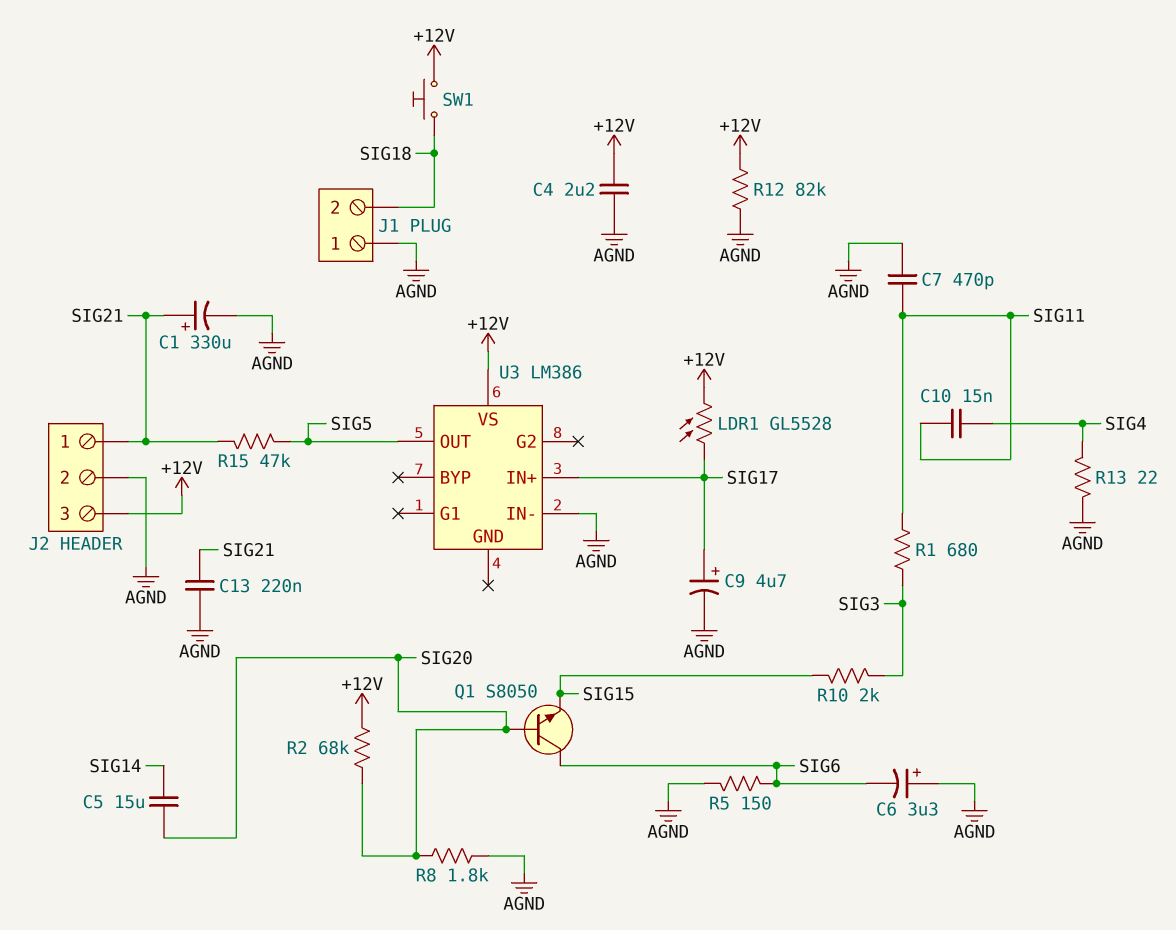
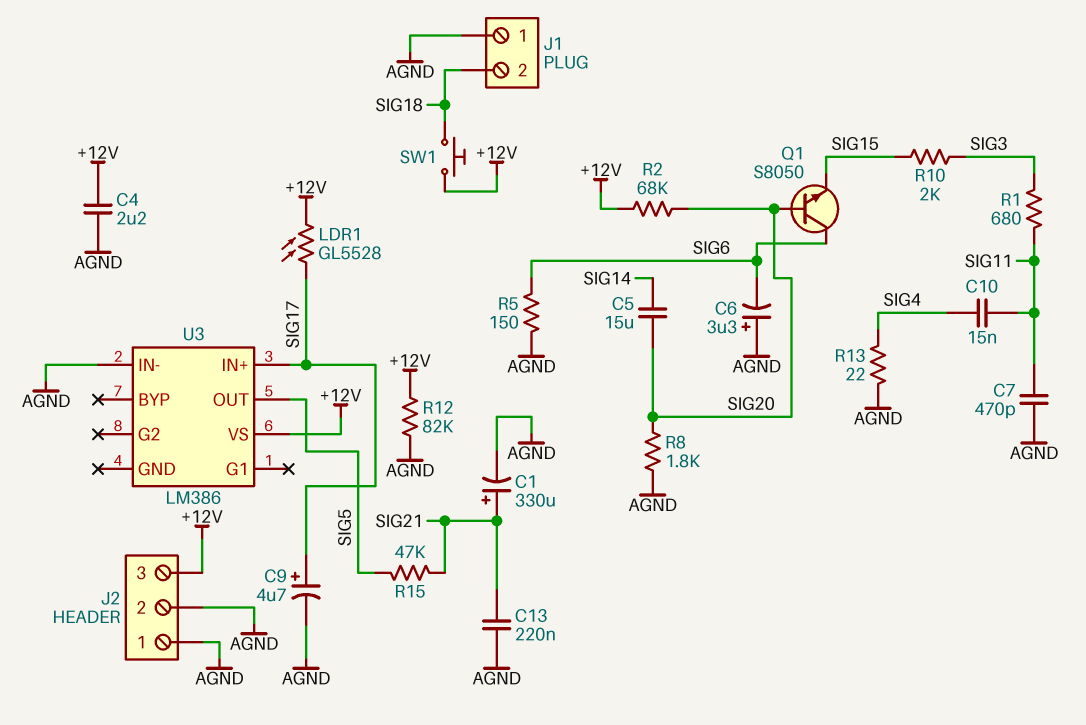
J2 pin 1: SIG21 -> AGND

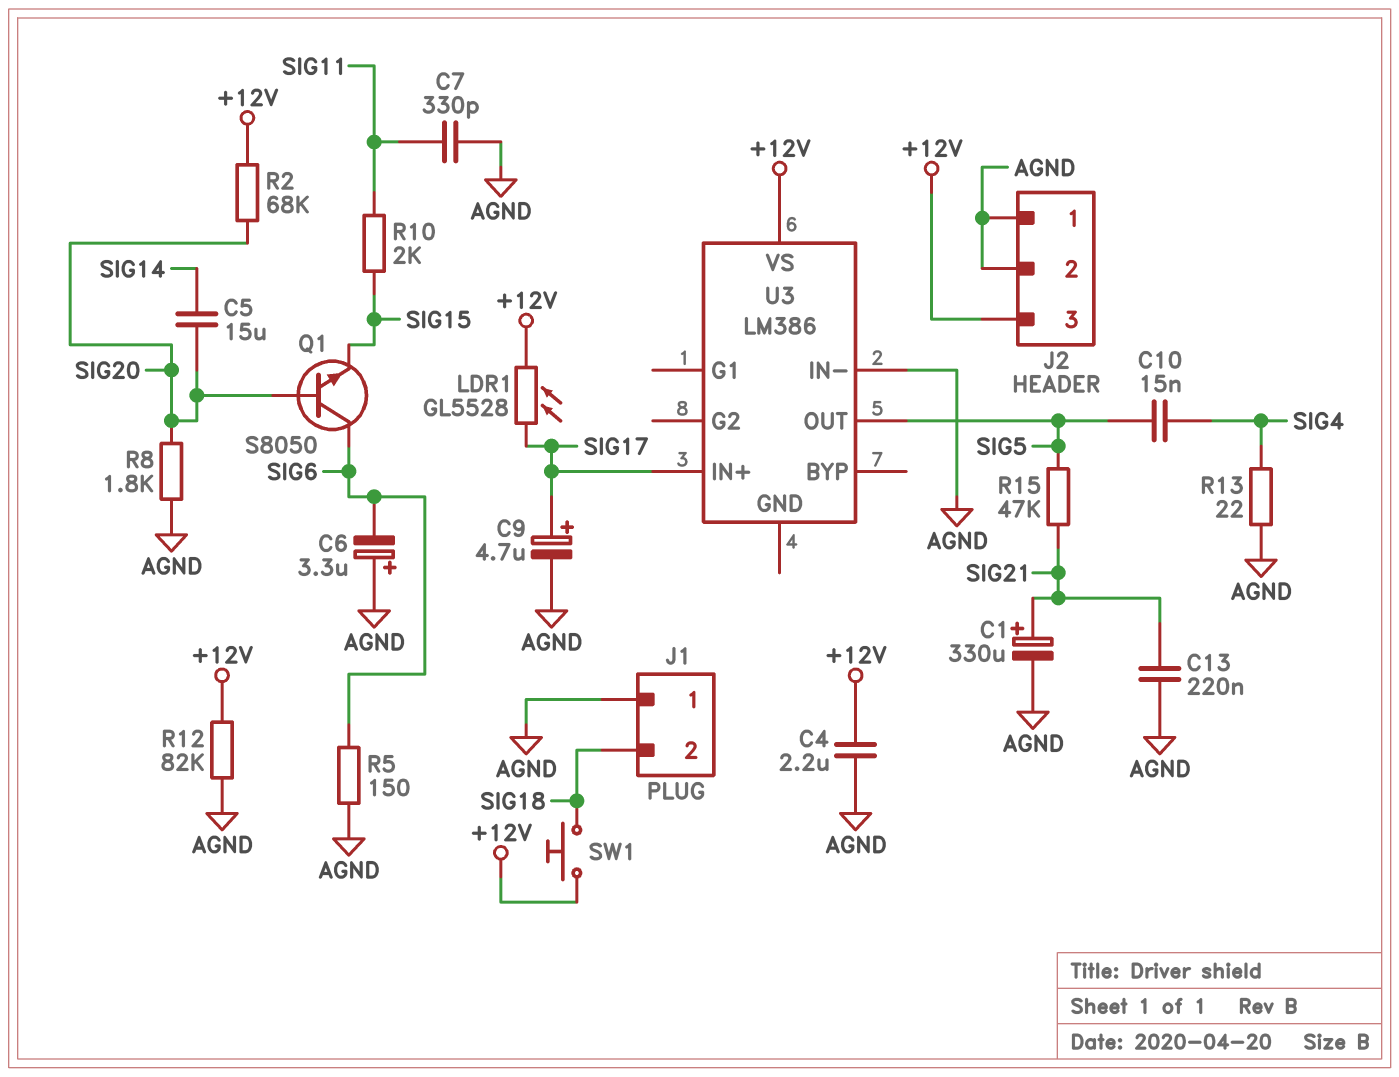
C7: 470pF (AGND, SIG11) -> 330pF (AGND, SIG11)
C10: 15nF (SIG4, SIG11) -> 15nF (SIG4, SIG5)
R1: 680 (SIG3, SIG11) -> none
R10: 2k (SIG3, SIG15) -> 2k (SIG11, SIG15)

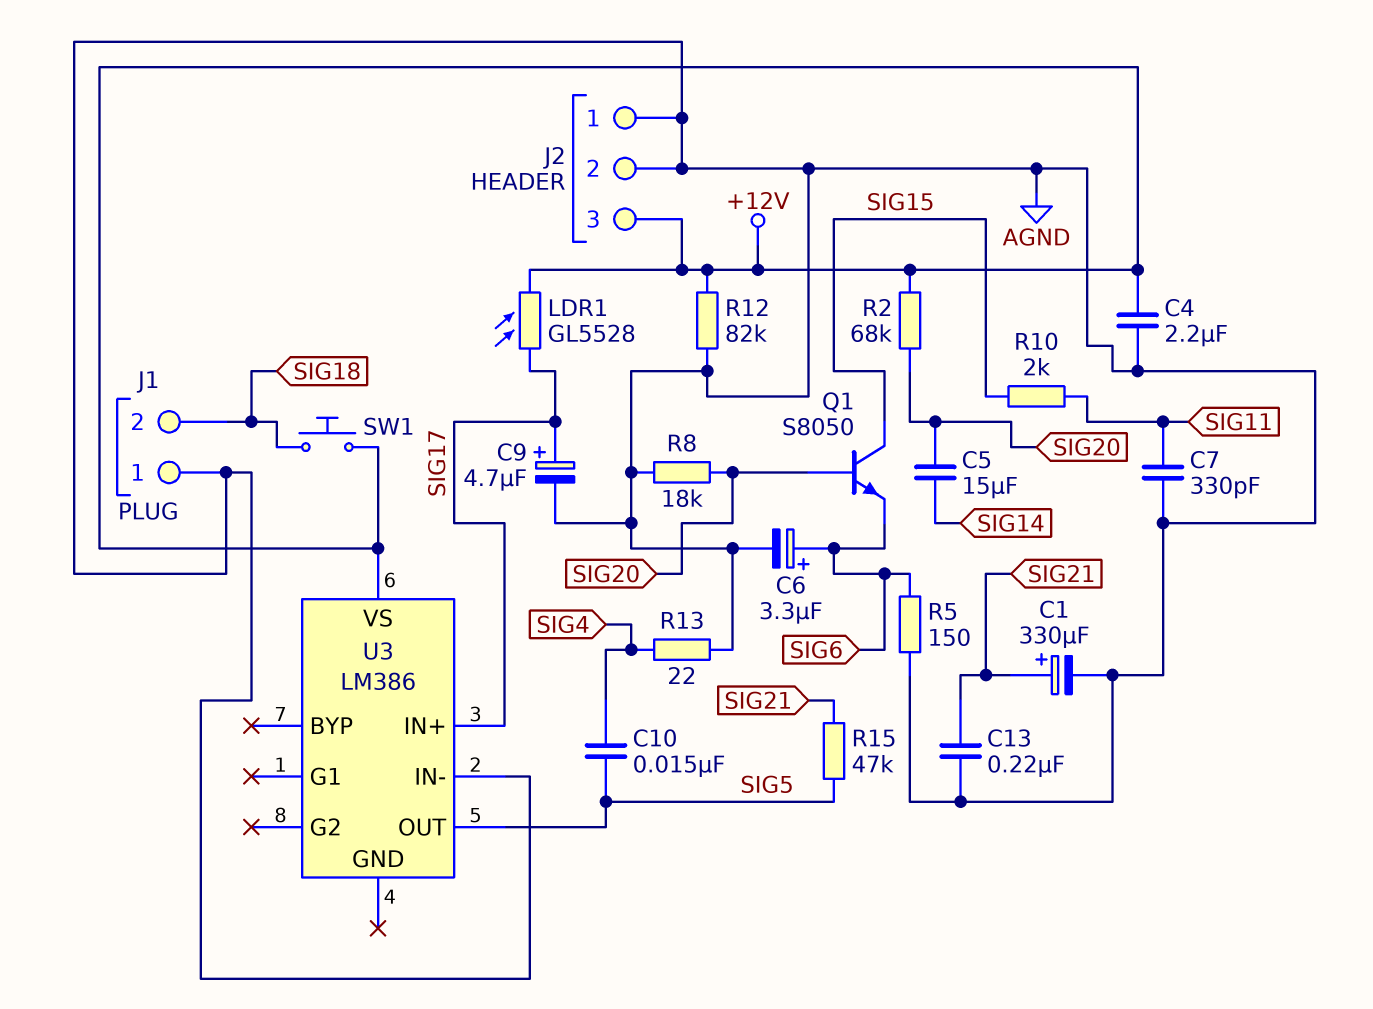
C6: 3.3uF (plus AGND, minus SIG6) -> 3.3uF (plus SIG6, minus AGND)
Q1: NPN S8050 (B SIG20, C SIG6, E SIG15) -> NPN S8050 (B SIG20, C SIG15, E SIG6)
R8: 1.8k (AGND, SIG20) -> 18k (AGND, SIG20)

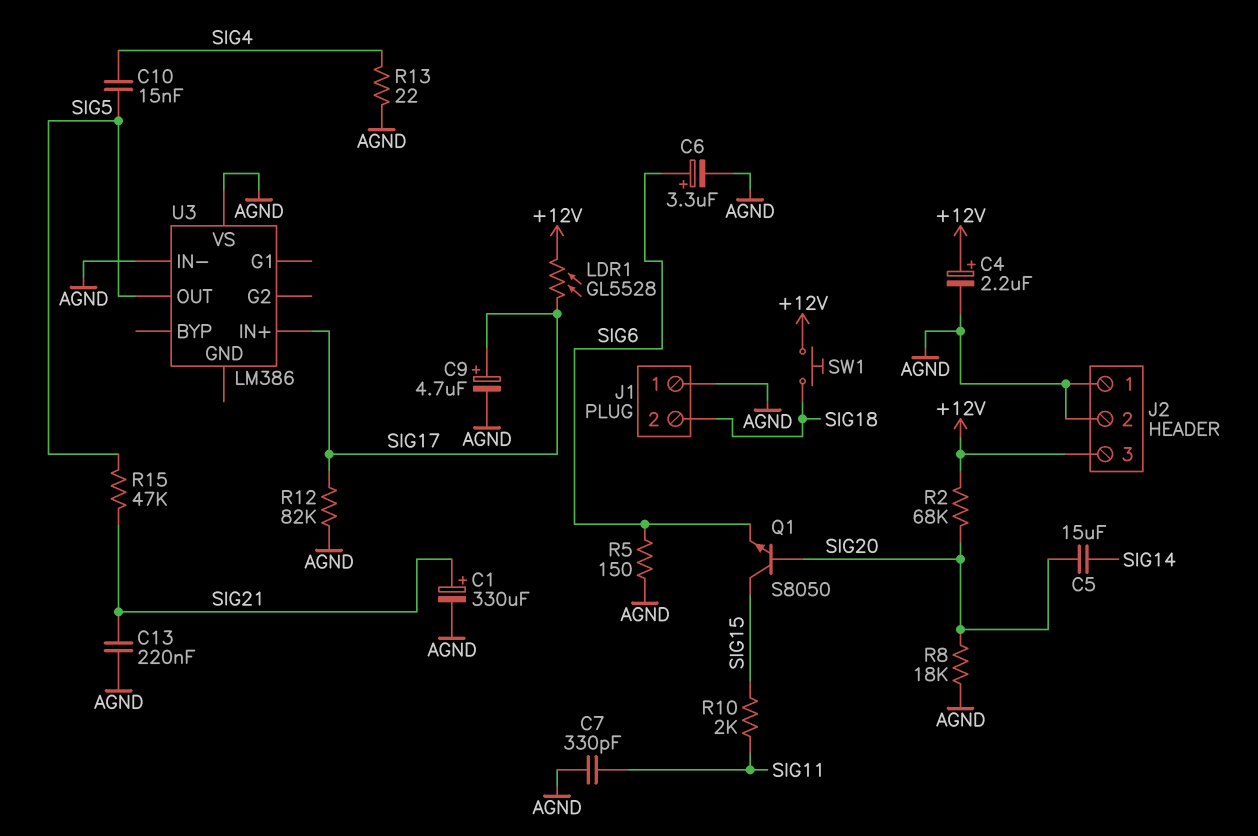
C4: 2.2uF (+12V, AGND) -> 2.2uF (plus +12V, minus AGND)
R12: 82k (+12V, AGND) -> 82k (AGND, SIG17)
U3 pin VS: +12V -> AGND

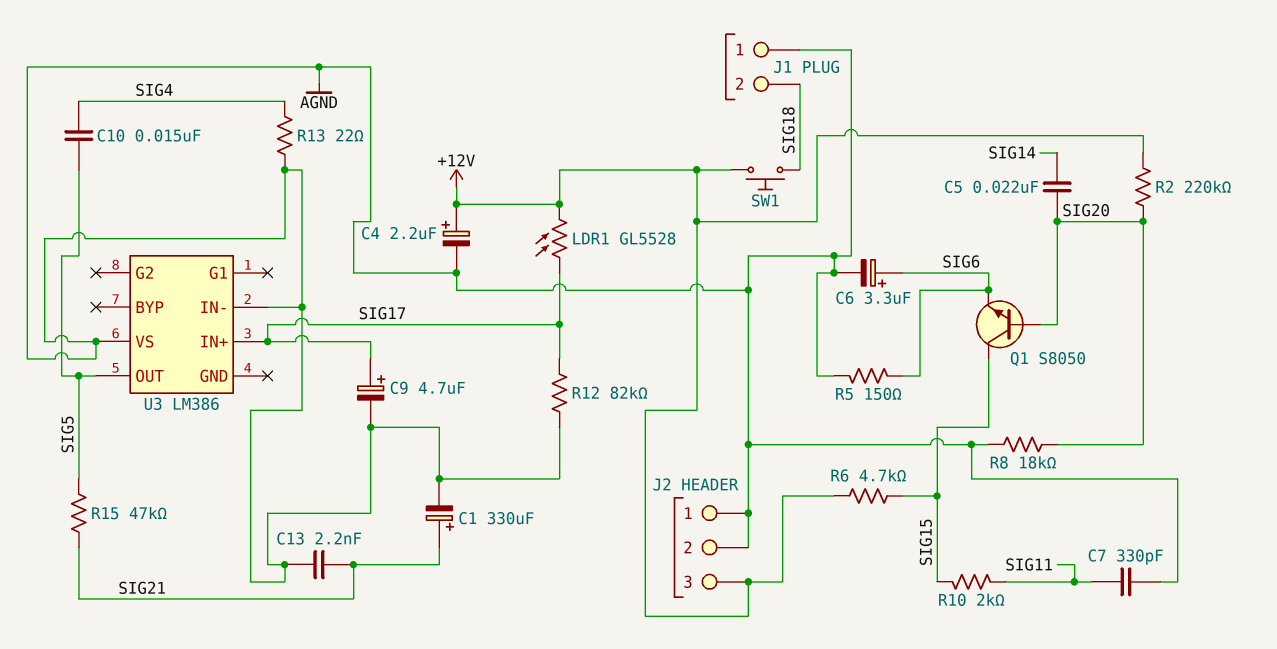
C5: 15uF (SIG14, SIG20) -> 22nF (SIG14, SIG20)
C13: 220nF (AGND, SIG21) -> 2.2nF (AGND, SIG21)
R2: 68k (+12V, SIG20) -> 220k (+12V, SIG20)
R6: none -> 4.7k (+12V, SIG15)

